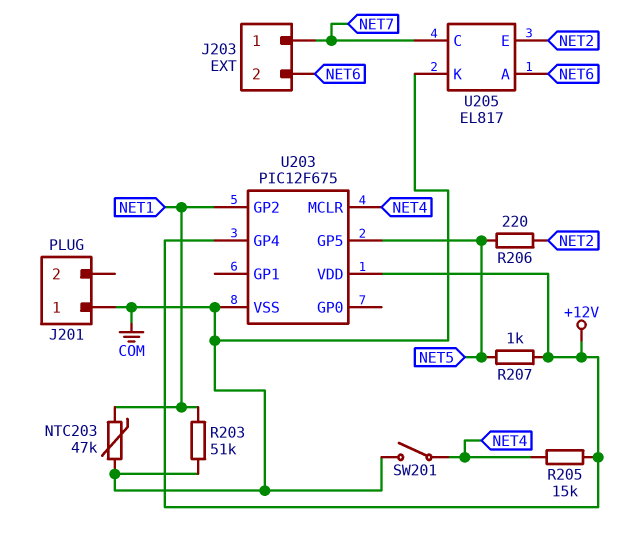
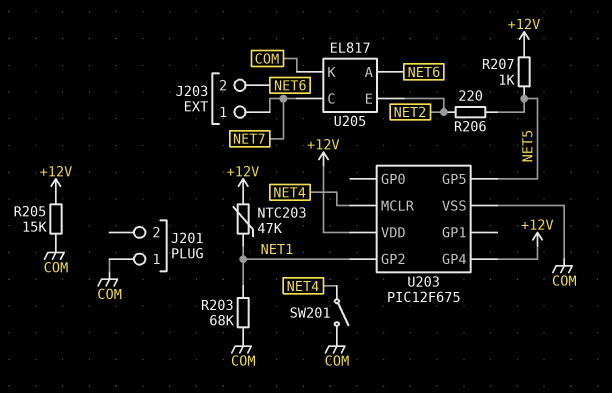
NTC203: 47k (COM, NET1) -> 47k (+12V, NET1)
R203: 51k (COM, NET1) -> 68k (COM, NET1)
R205: 15k (+12V, NET4) -> 15k (+12V, COM)

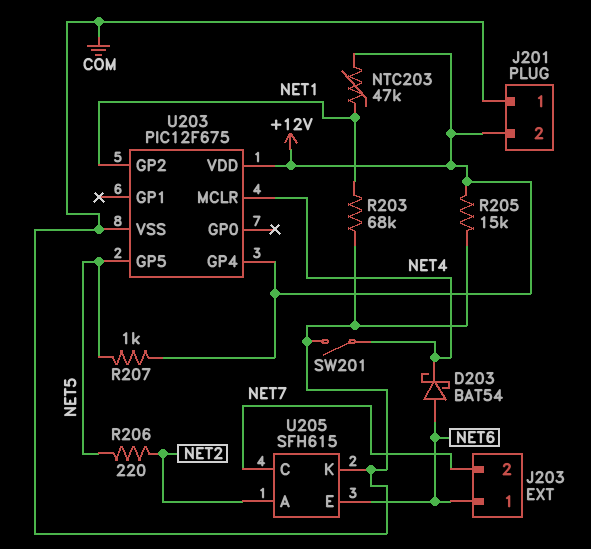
D203: none -> schottky BAT54 (A NET6, K NET4)
J201 pin 2: none -> +12V
J203 pin 1: NET7 -> NET6
J203 pin 2: NET6 -> NET7
U205: EL817 -> SFH615
U205 pin A: NET6 -> NET2
U205 pin E: NET2 -> NET6

